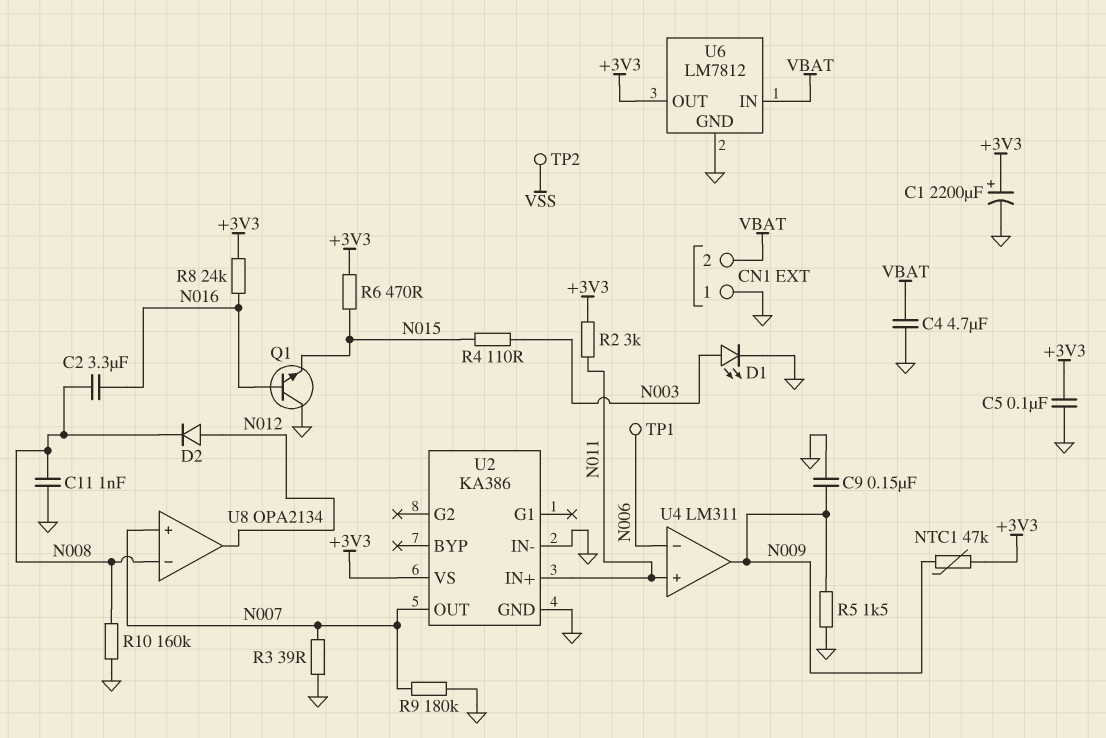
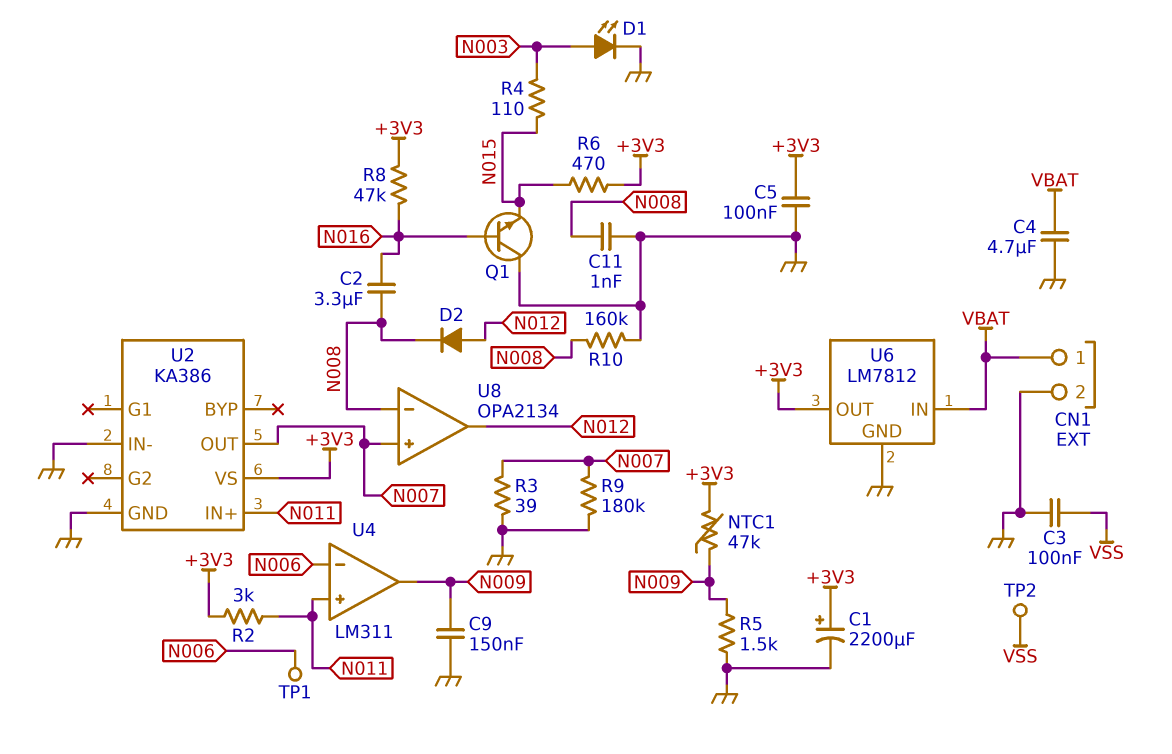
C3: none -> 100nF (GND, VSS)
CN1 pin 1: GND -> VBAT
CN1 pin 2: VBAT -> GND
R8: 24k (+3V3, N016) -> 47k (+3V3, N016)

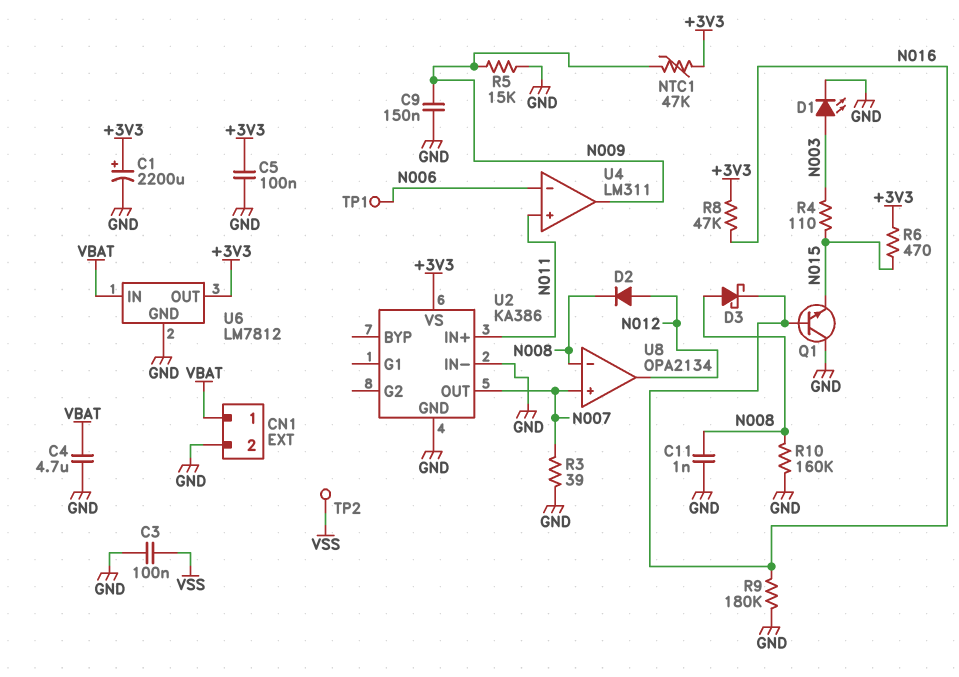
C2: 3.3uF (N008, N016) -> none
D3: none -> schottky (A N008, K N016)
R2: 3k (+3V3, N011) -> none
R5: 1.5k (GND, N009) -> 15k (GND, N009)
R9: 180k (GND, N007) -> 180k (GND, N016)

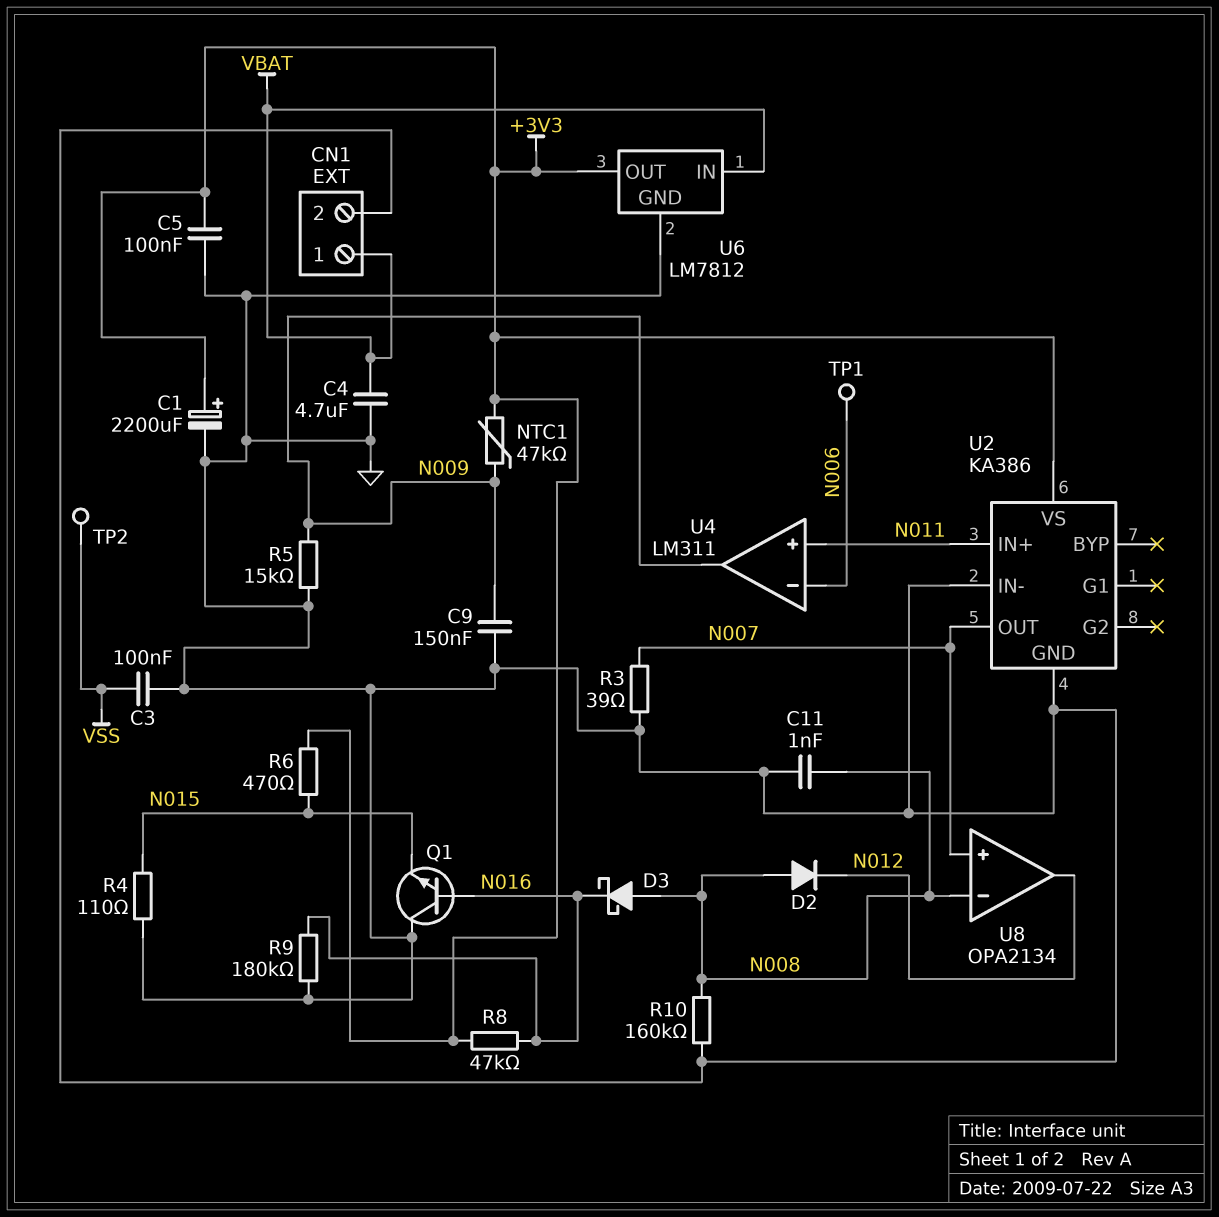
D1: LED (A N003, K GND) -> none
D2: diode (A N012, K N008) -> diode (A N008, K N012)
R4: 110 (N003, N015) -> 110 (GND, N015)

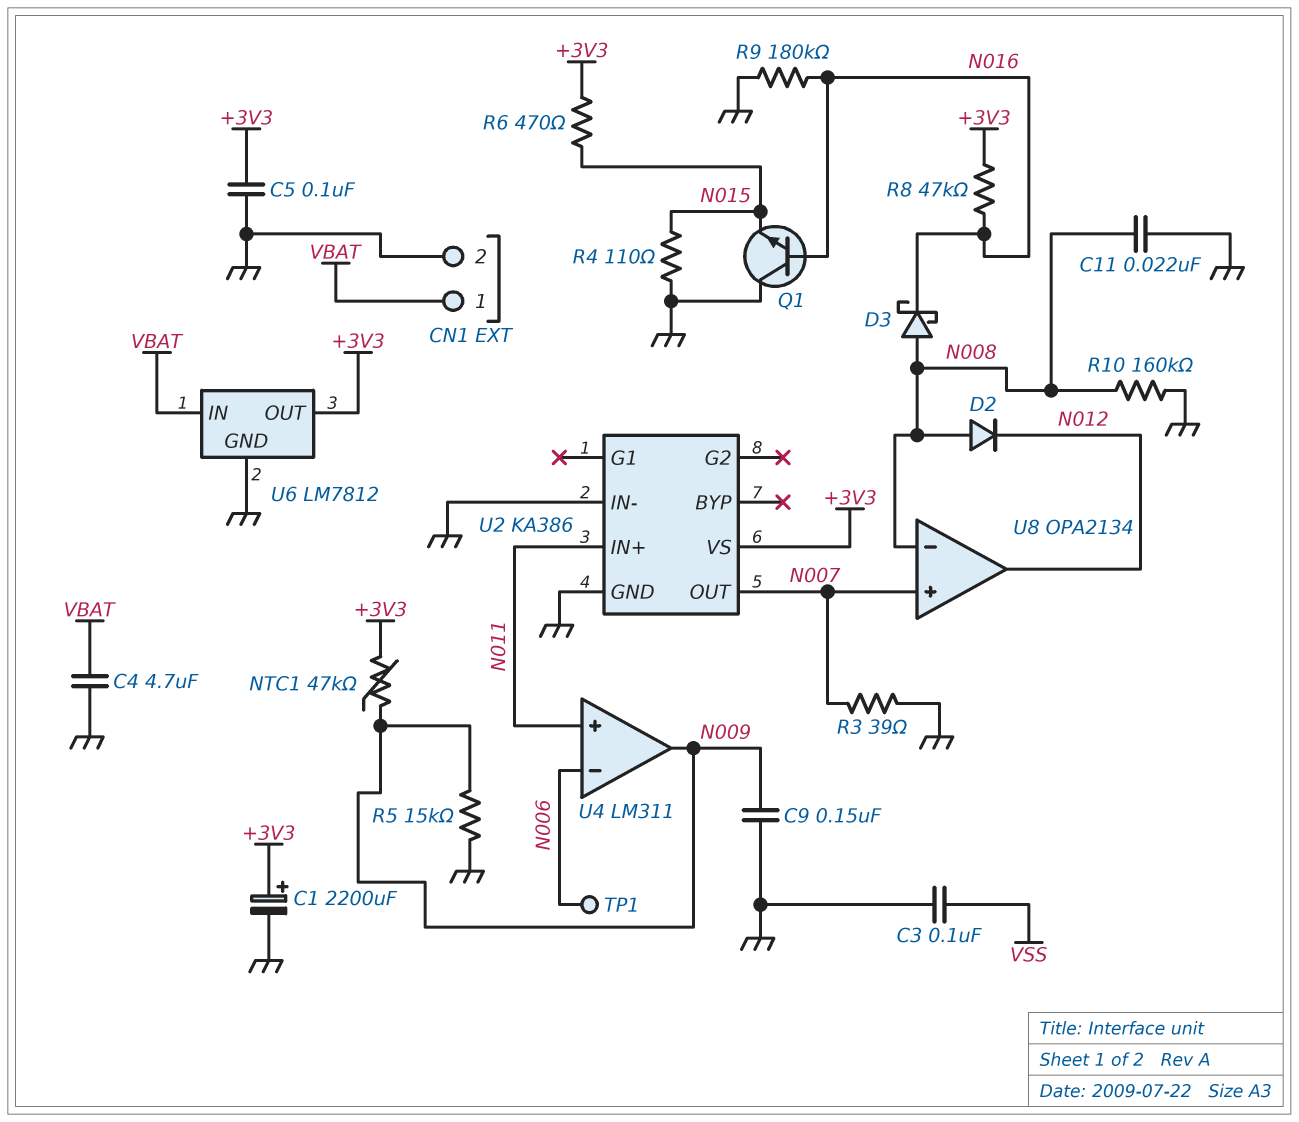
C11: 1nF (GND, N008) -> 22nF (GND, N008)
TP2: test point (VSS) -> none

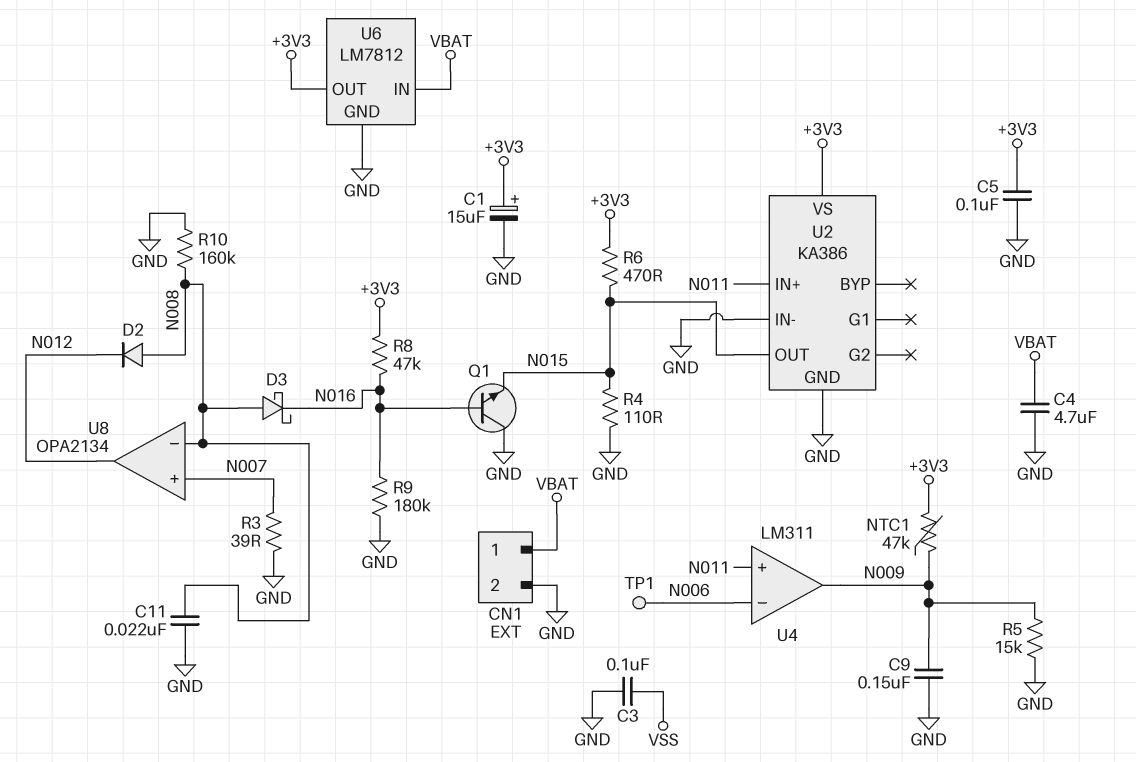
C1: 2200uF (plus +3V3, minus GND) -> 15uF (plus +3V3, minus GND)
U2 pin OUT: N007 -> N015

